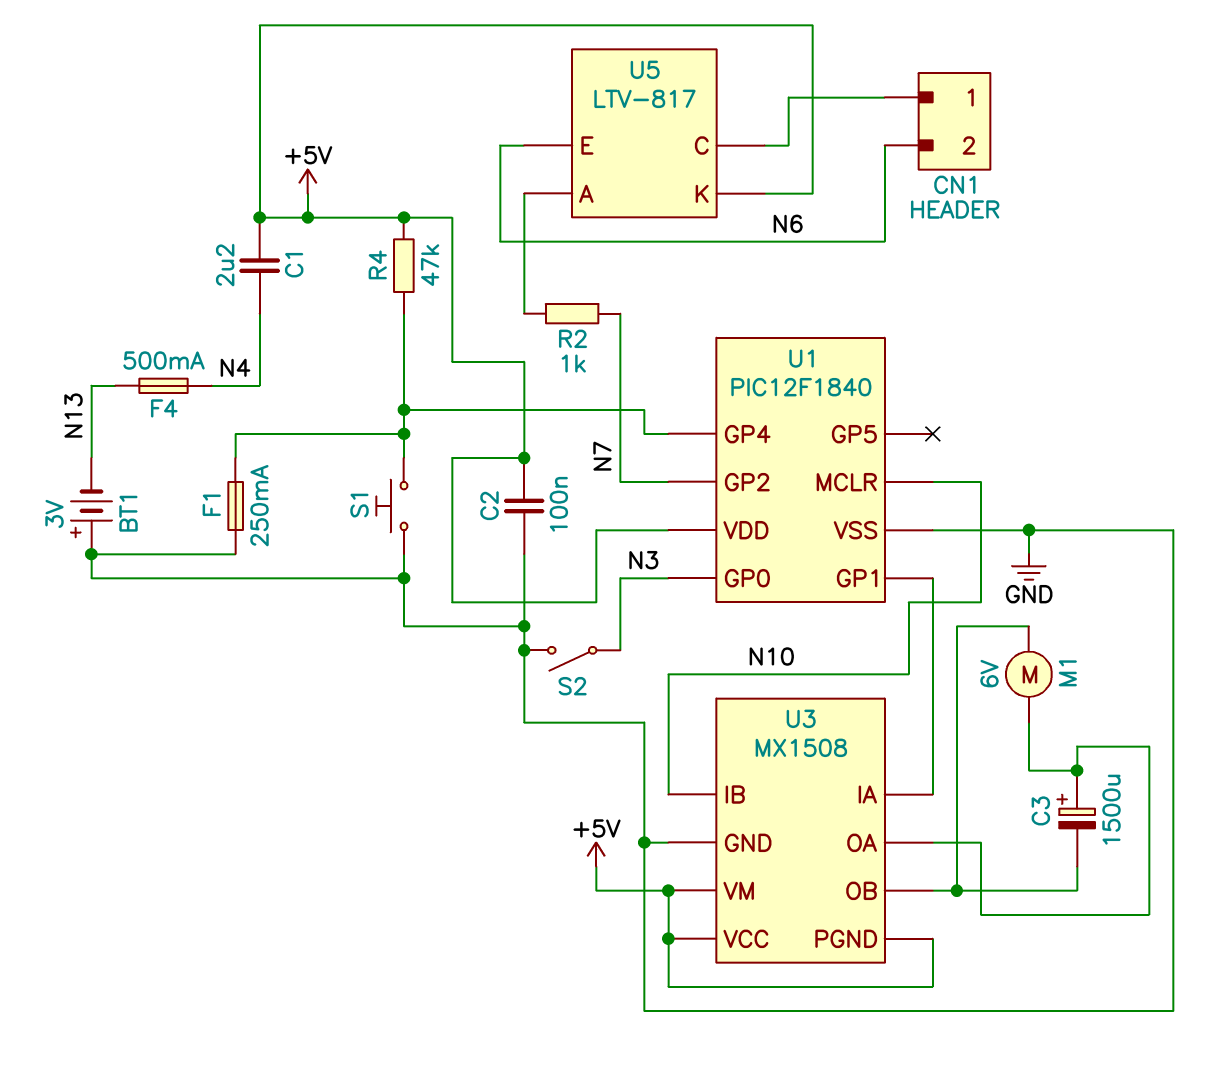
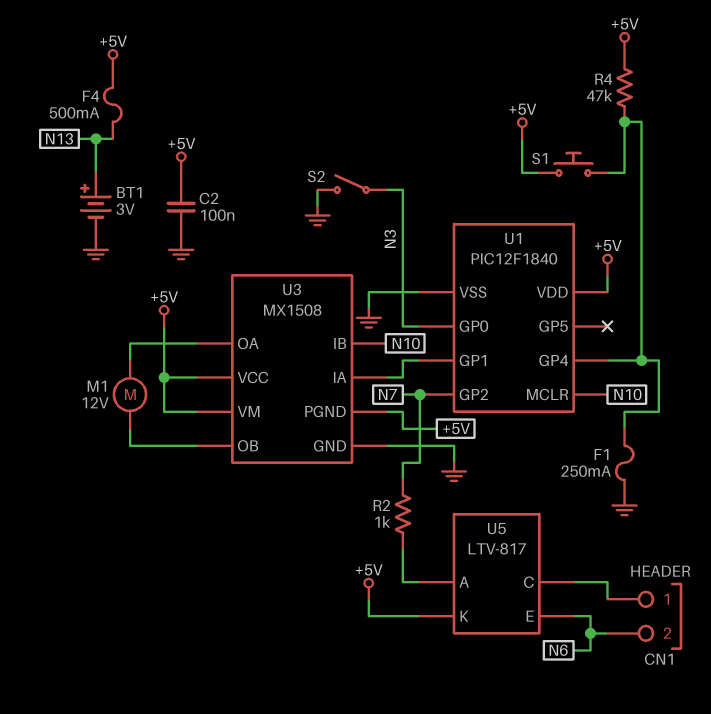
BT1: 3V (plus GND, minus N13) -> 3V (plus N13, minus GND)
C1: 2.2uF (+5V, N4) -> none
C3: 1500uF (plus U3/OA, minus U3/OB) -> none
F4: 500mA (N4, N13) -> 500mA (+5V, N13)
M1: motor 6V (U3/OA, U3/OB) -> motor 12V (U3/OA, U3/OB)
S1: button (GND, U1/GP4) -> button (+5V, U1/GP4)

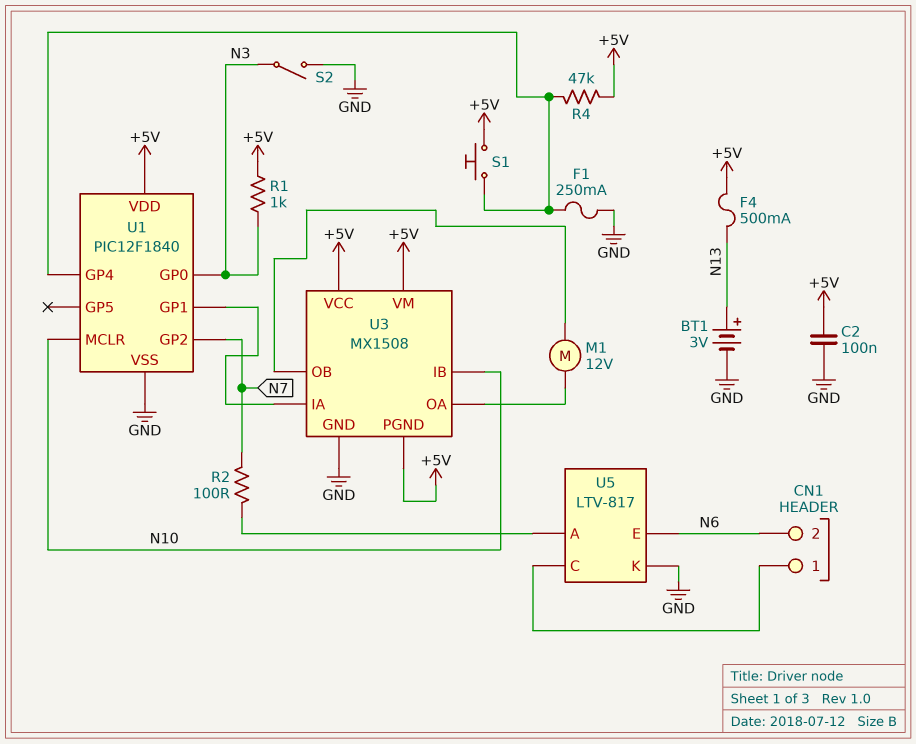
R1: none -> 1k (+5V, N3)
R2: 1k (N7, U5/A) -> 100 (N7, U5/A)
U5 pin K: +5V -> GND

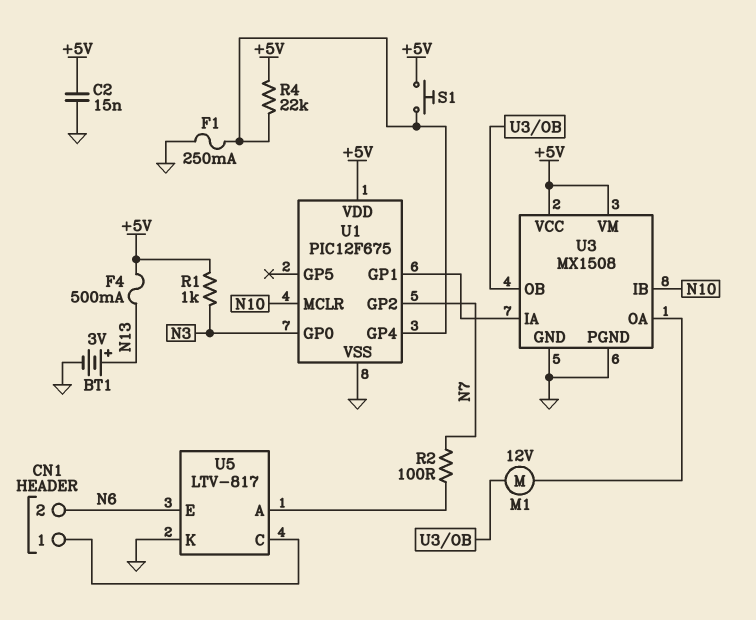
C2: 100nF (+5V, GND) -> 15nF (+5V, GND)
R4: 47k (+5V, U1/GP4) -> 22k (+5V, U1/GP4)
S2: switch (GND, N3) -> none
U1: PIC12F1840 -> PIC12F675
U3 pin PGND: +5V -> GND

